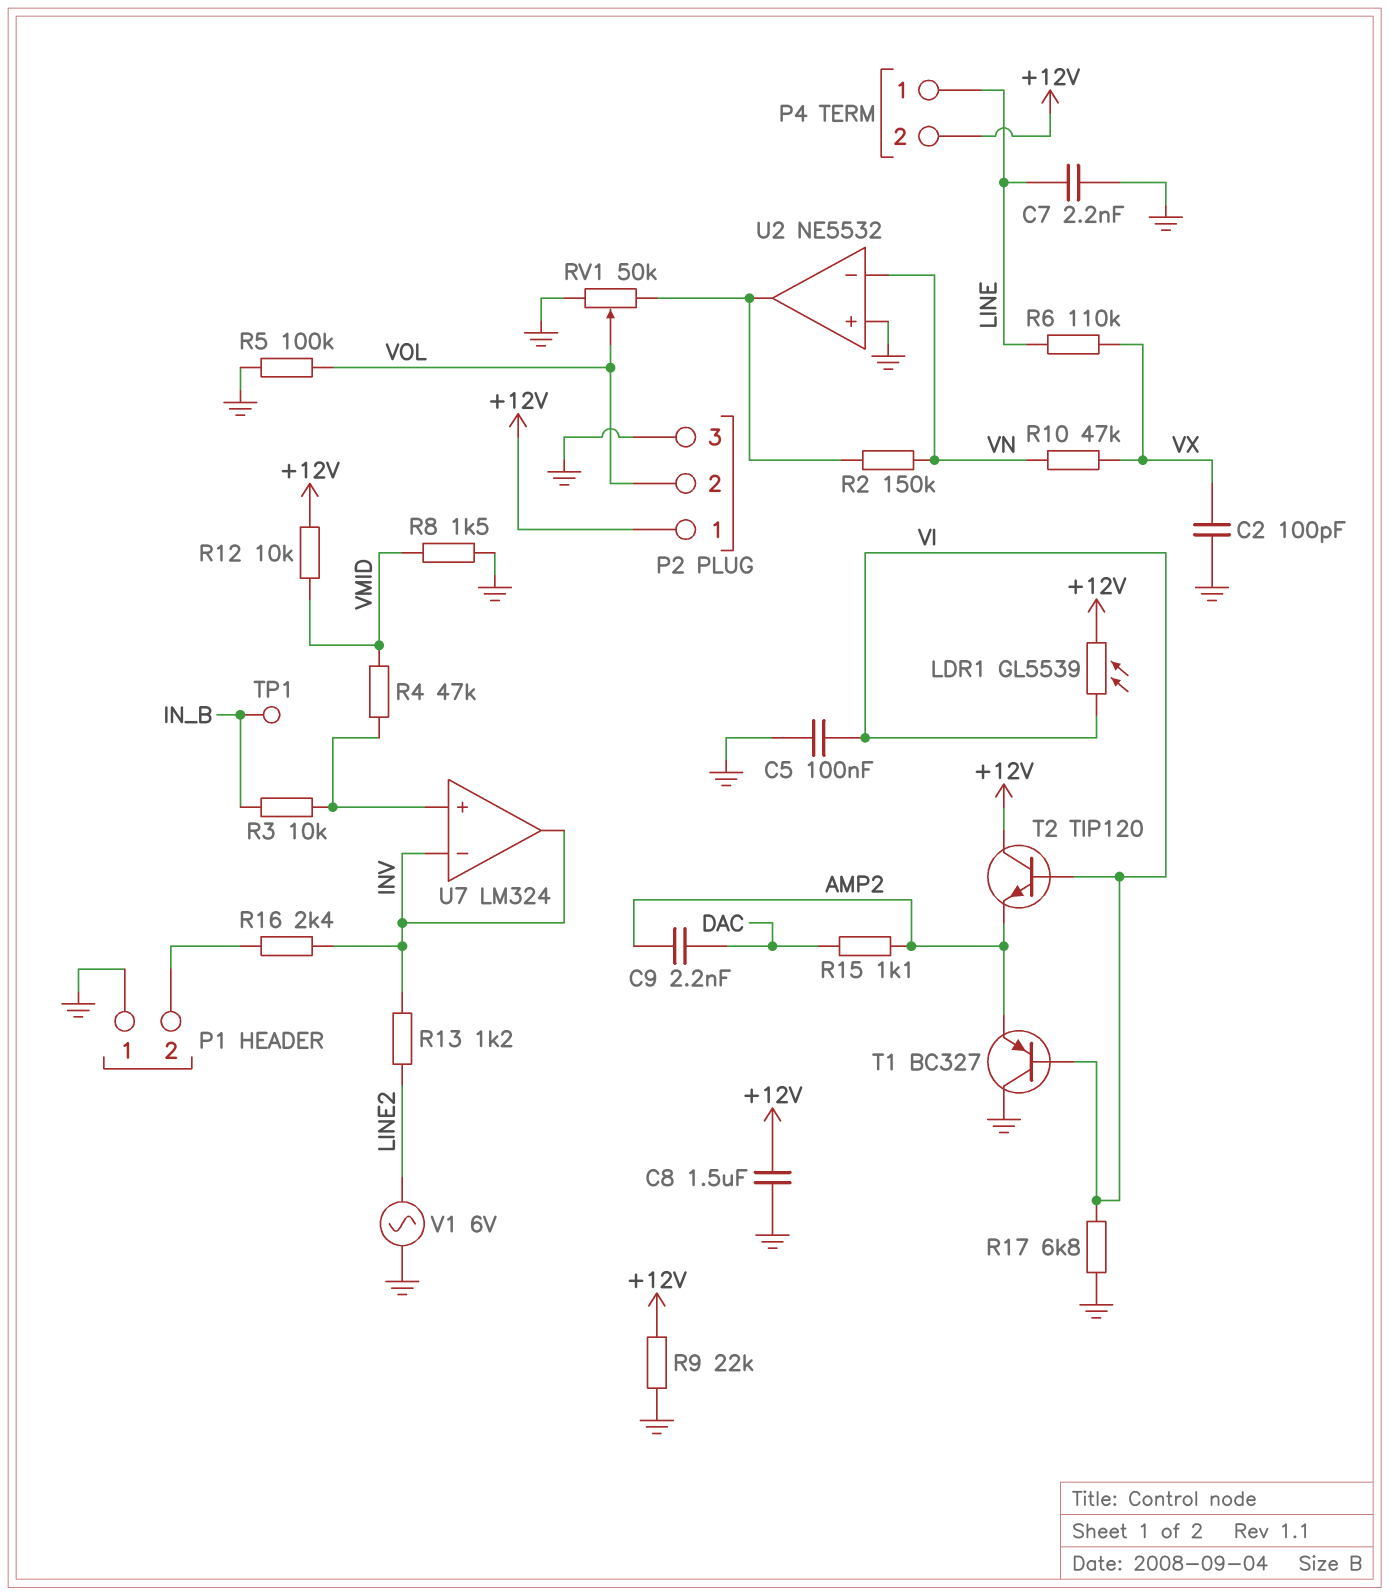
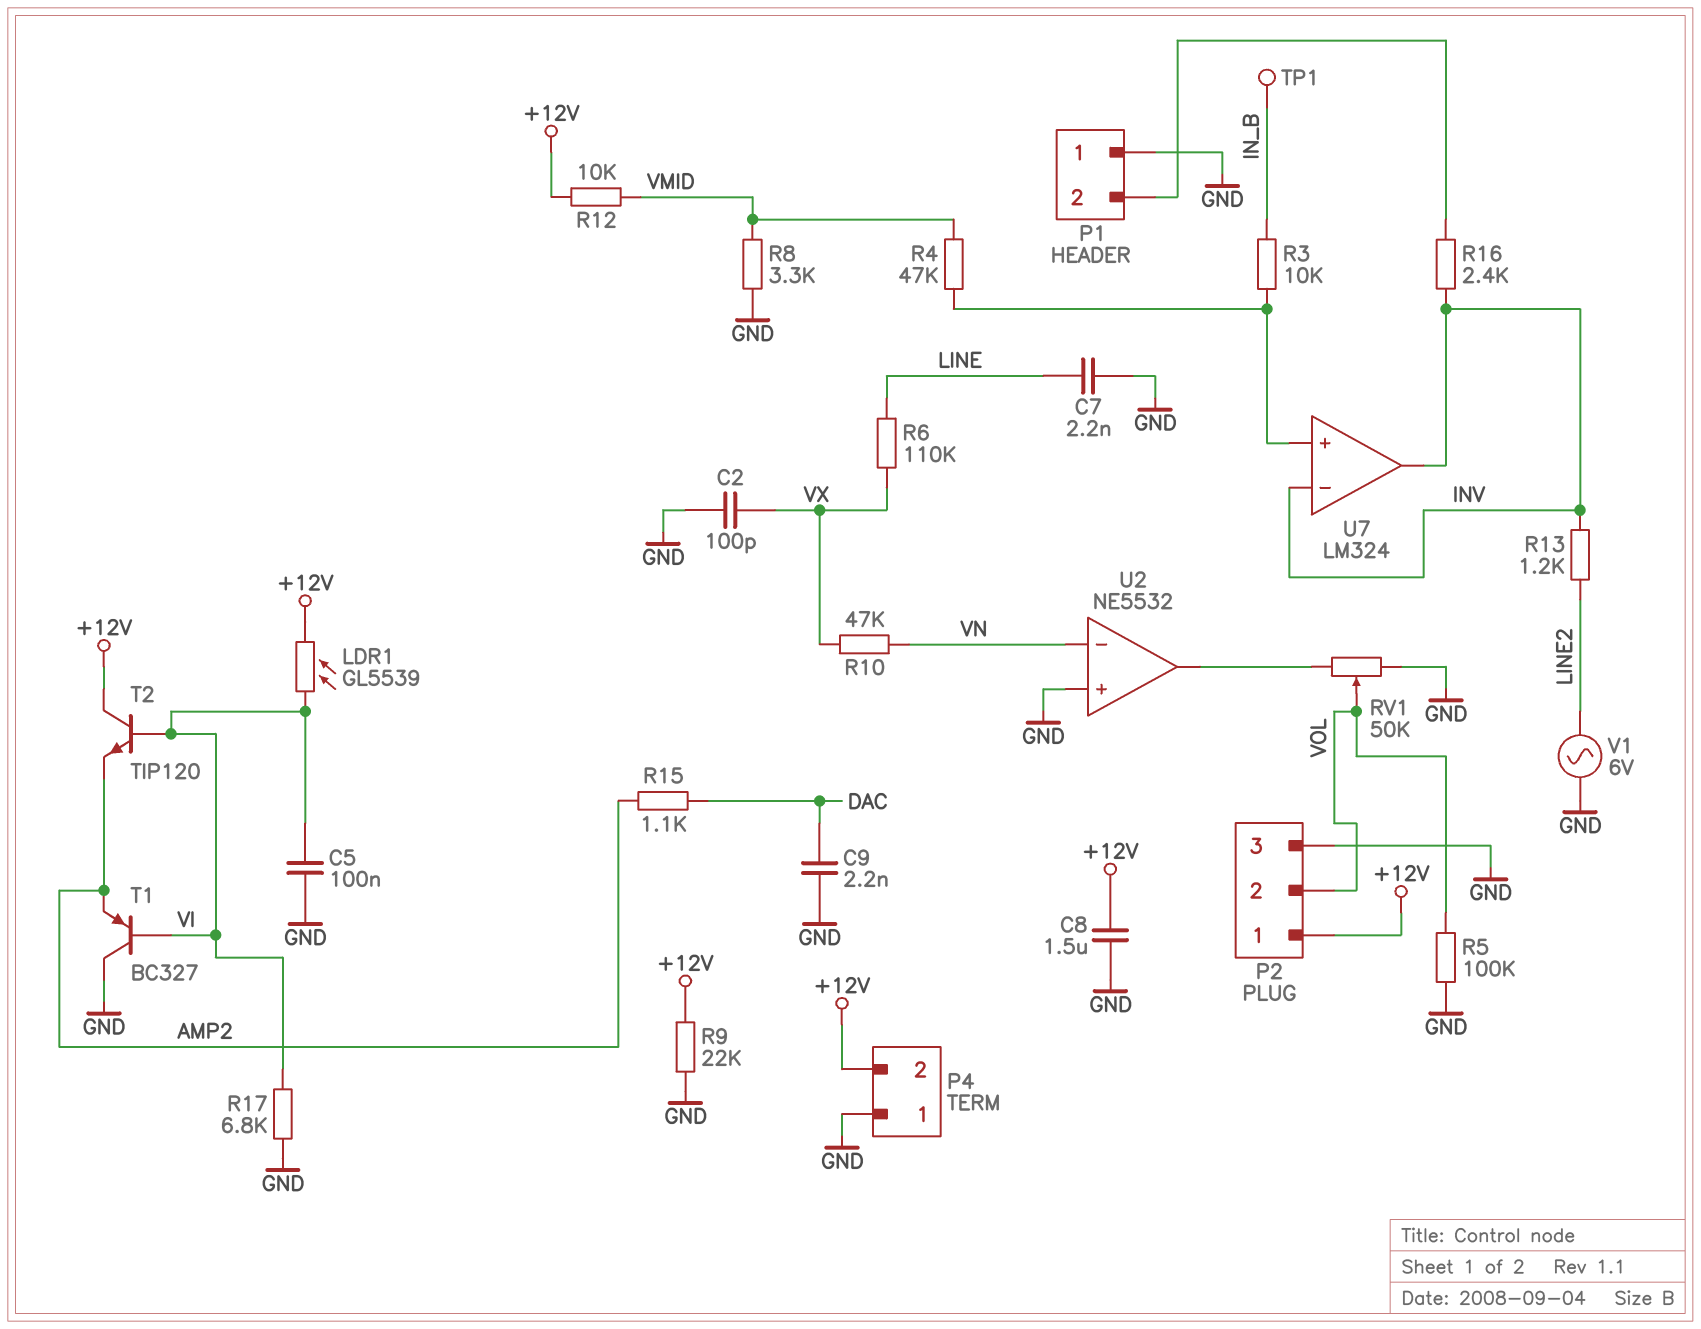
C9: 2.2nF (AMP2, DAC) -> 2.2nF (DAC, GND)
P4 pin 1: LINE -> GND
R2: 150k (U2/out, VN) -> none
R8: 1.5k (GND, VMID) -> 3.3k (GND, VMID)

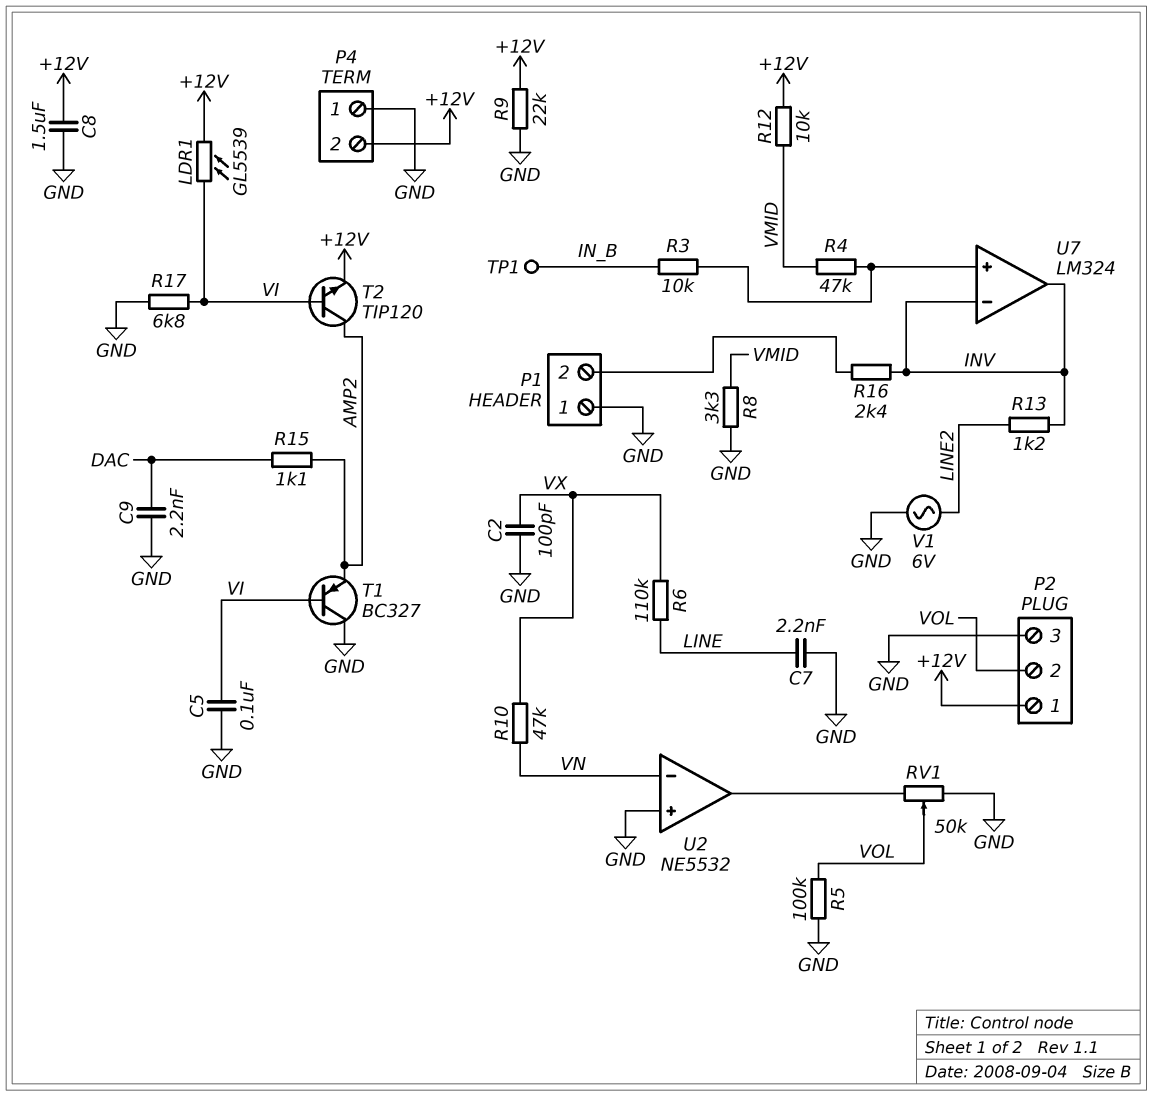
T2: NPN TIP120 (B VI, C +12V, E AMP2) -> NPN TIP120 (B VI, C AMP2, E +12V)

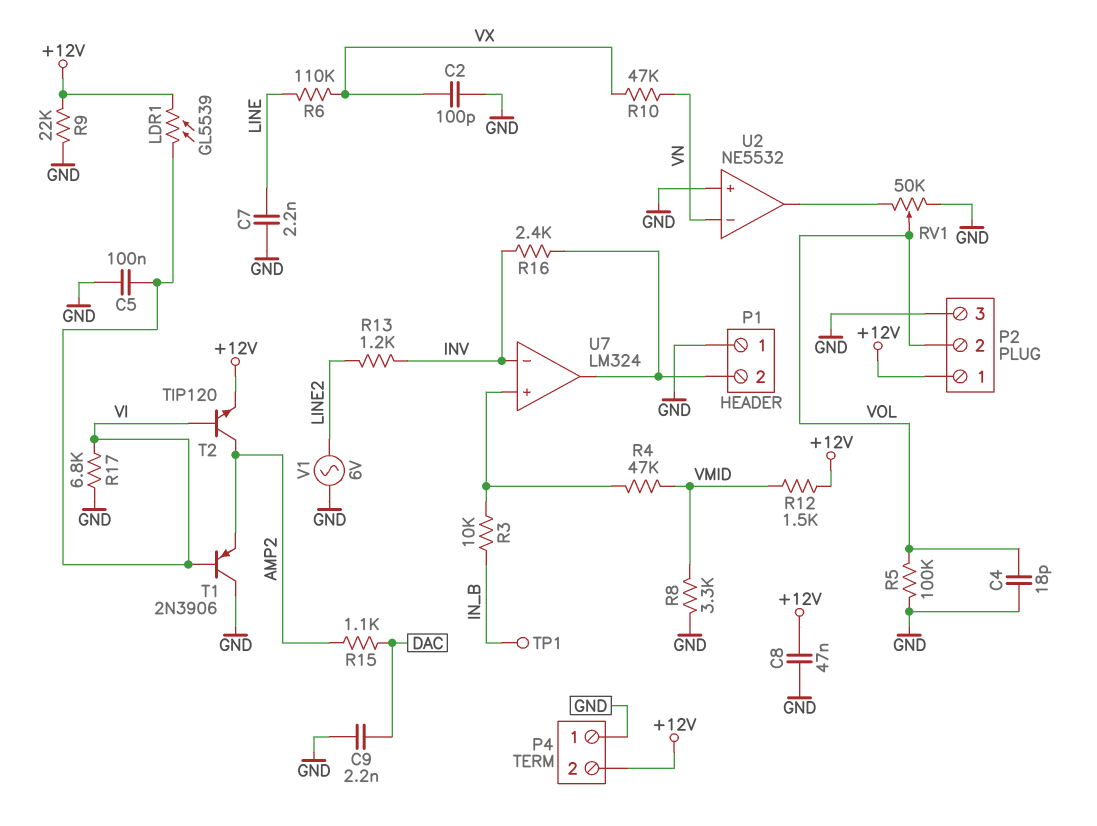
C4: none -> 18pF (GND, VOL)
C8: 1.5uF (+12V, GND) -> 47nF (+12V, GND)
R12: 10k (+12V, VMID) -> 1.5k (+12V, VMID)
T1: PNP BC327 (B VI, C GND, E AMP2) -> PNP 2N3906 (B VI, C GND, E AMP2)
U7 pin out: INV -> P1/2

